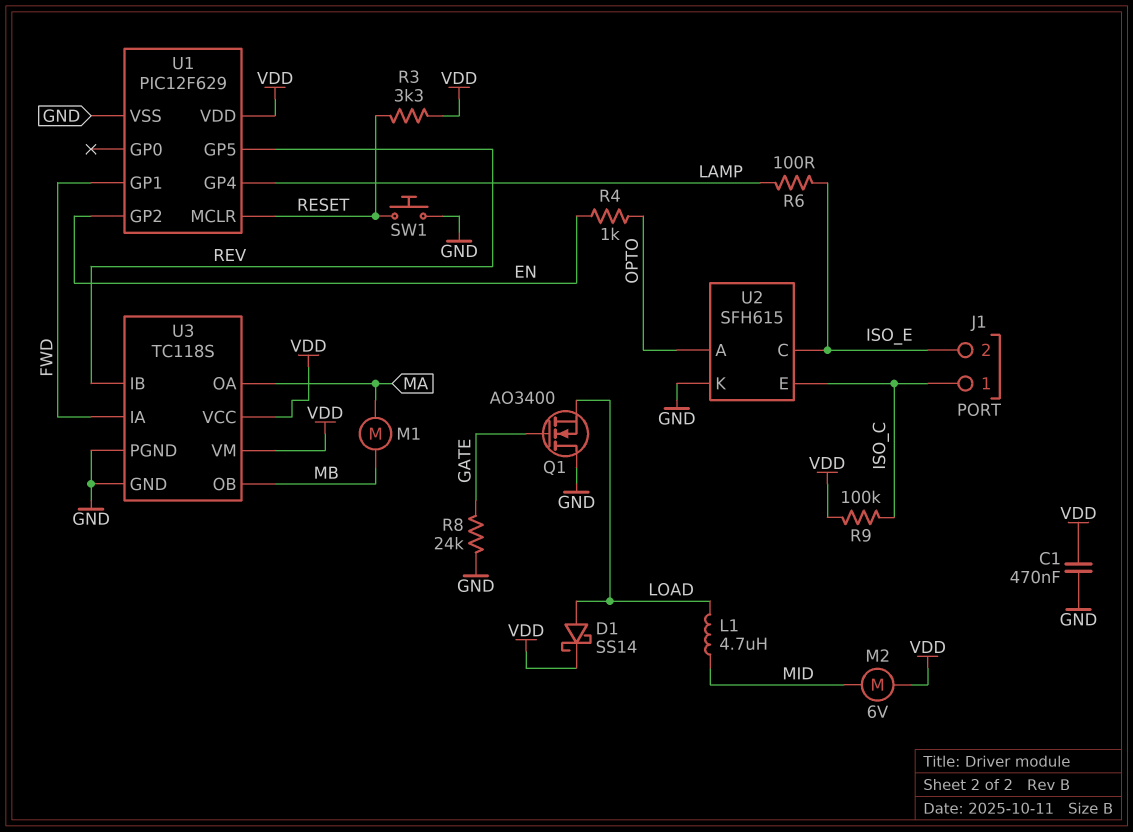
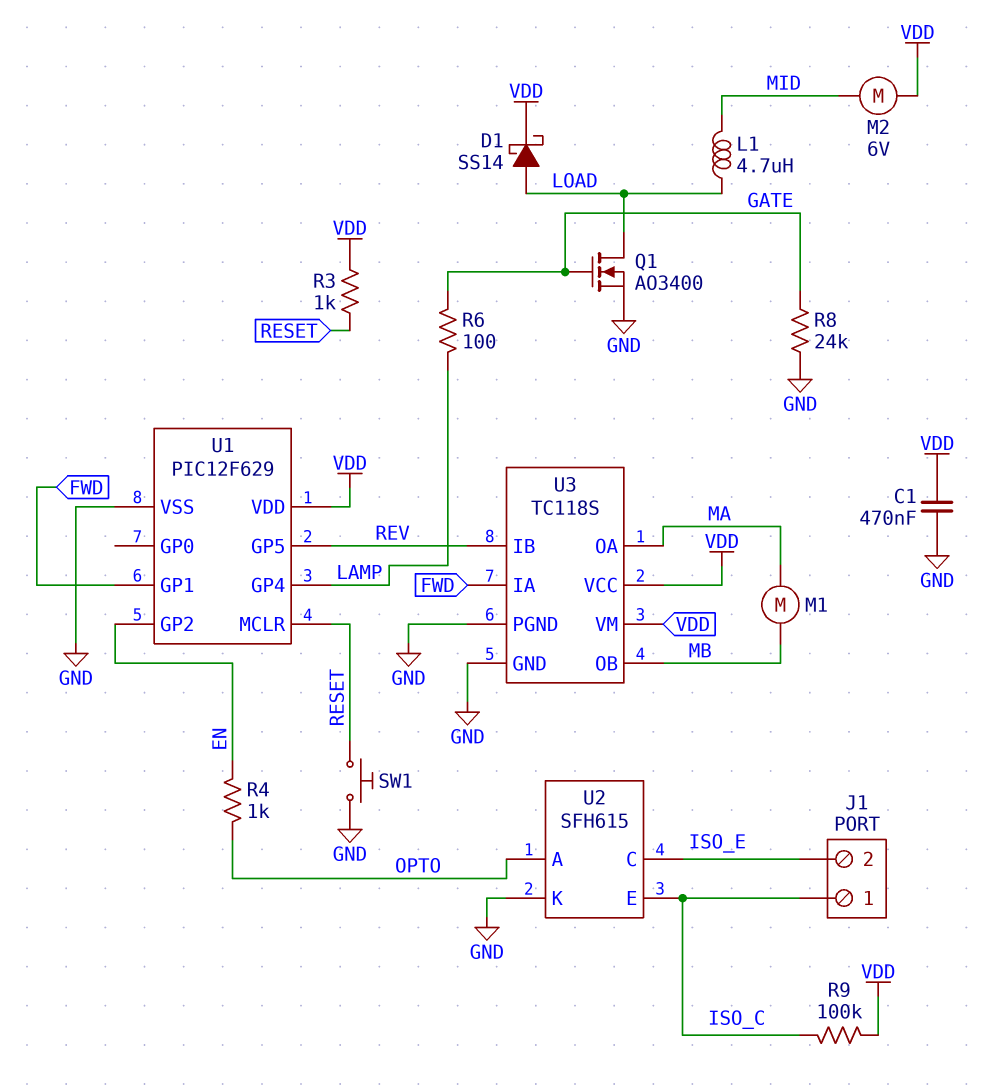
Q1: NMOS AO3400 (G GATE, D GND, S LOAD) -> NMOS AO3400 (G GATE, D LOAD, S GND)
R3: 3.3k (RESET, VDD) -> 1k (RESET, VDD)
R6: 100 (ISO_E, LAMP) -> 100 (GATE, LAMP)

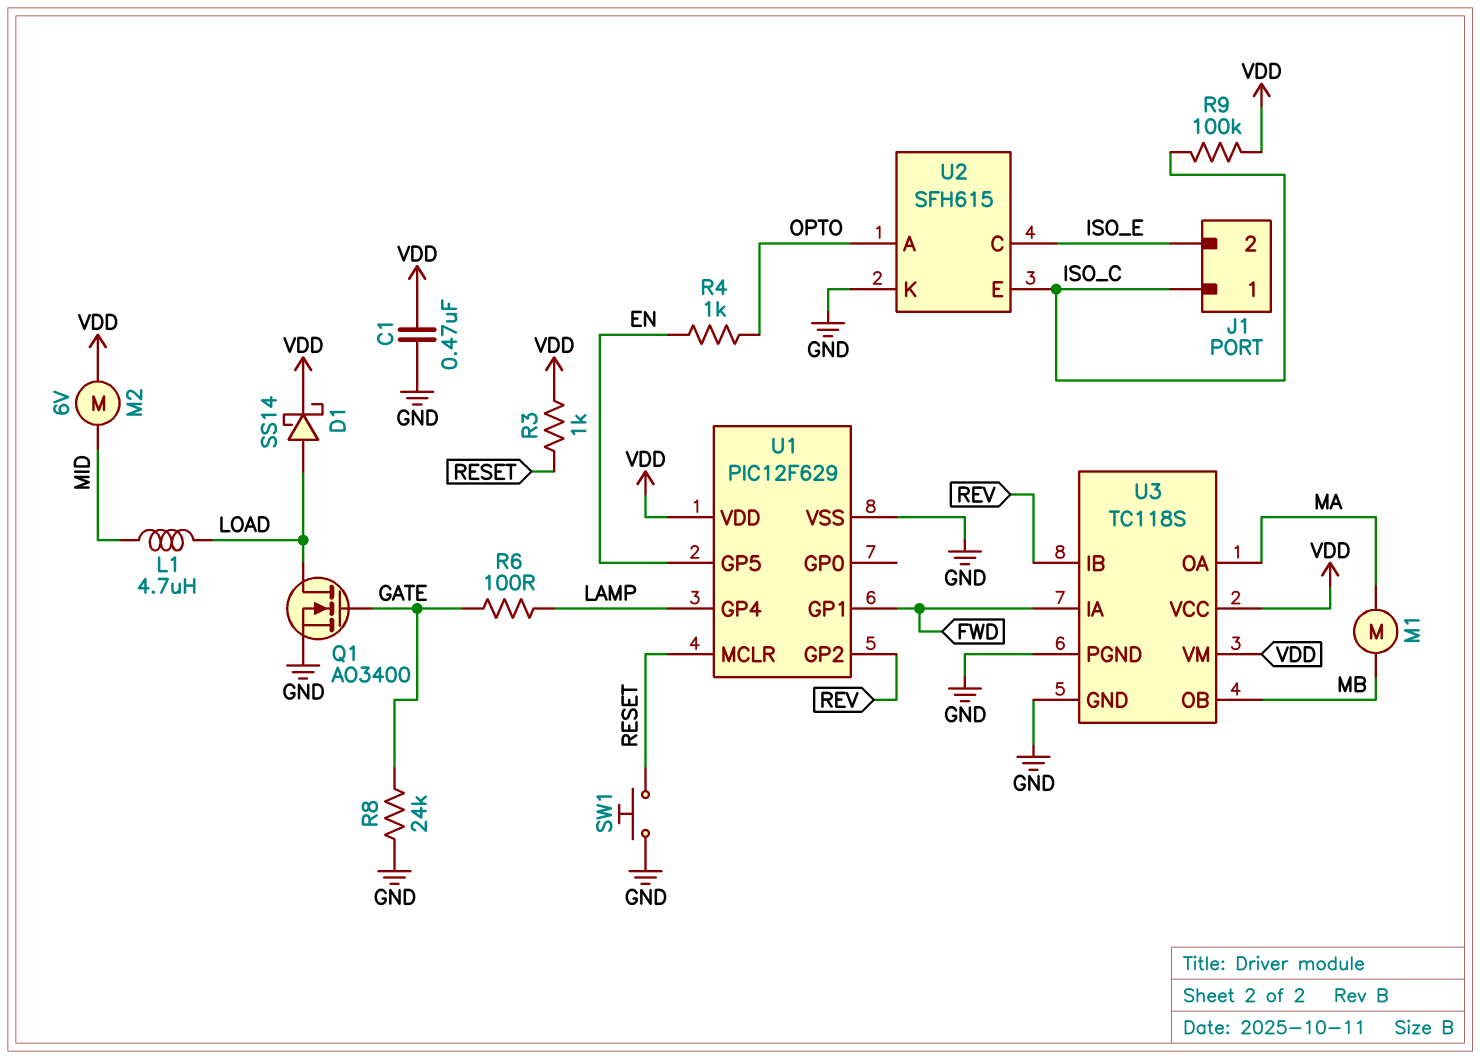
U1 pin GP2: EN -> REV
U1 pin GP5: REV -> EN

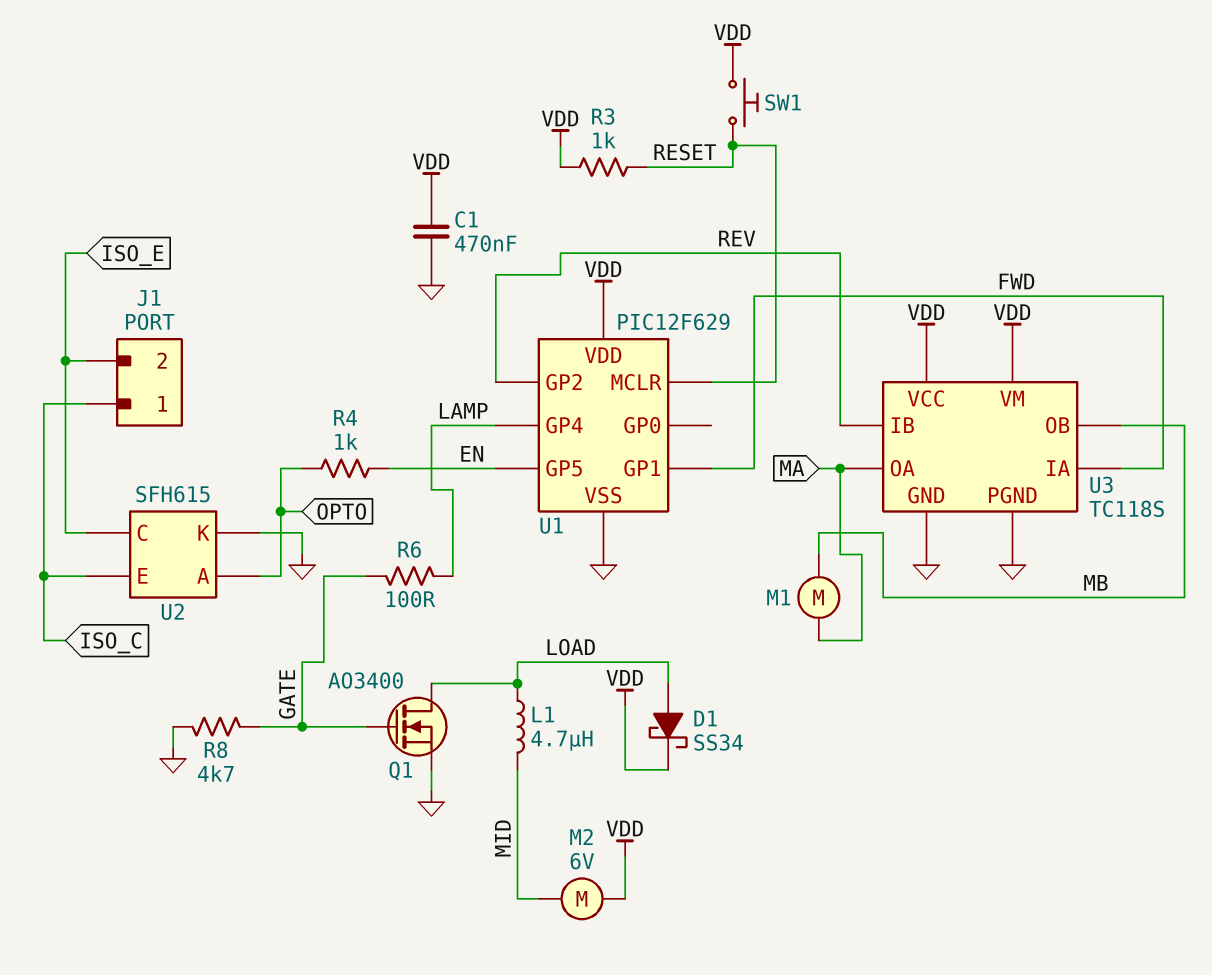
D1: schottky SS14 (A LOAD, K VDD) -> schottky SS34 (A LOAD, K VDD)
R8: 24k (GATE, GND) -> 4.7k (GATE, GND)
R9: 100k (ISO_C, VDD) -> none
SW1: button (GND, RESET) -> button (RESET, VDD)

